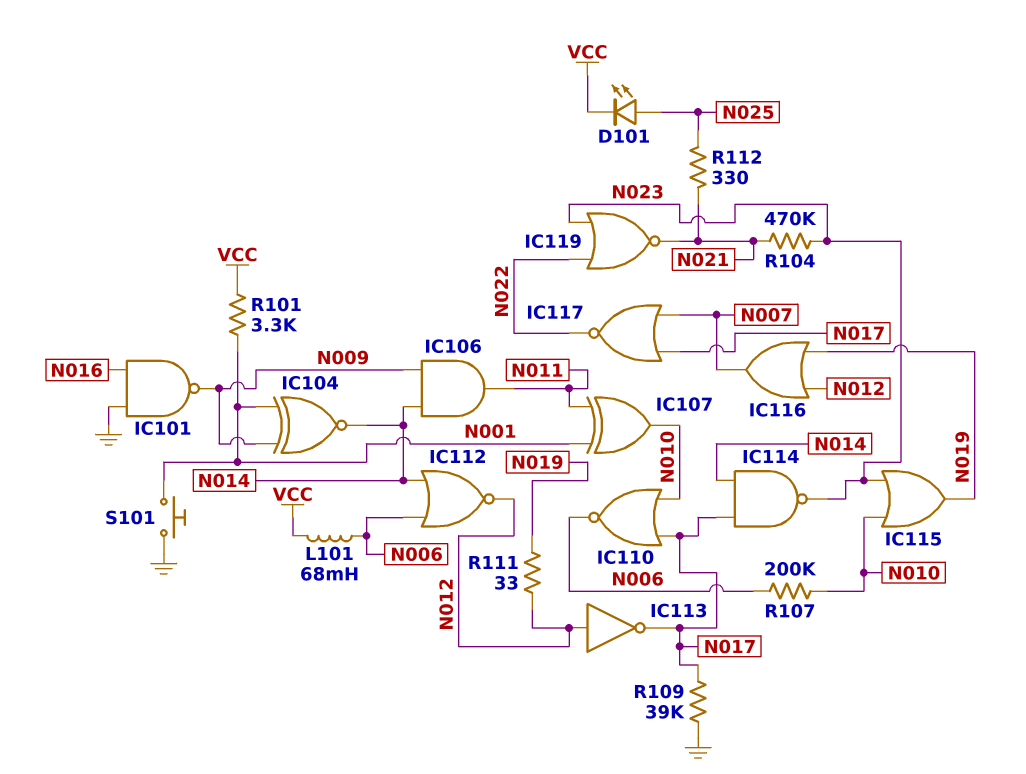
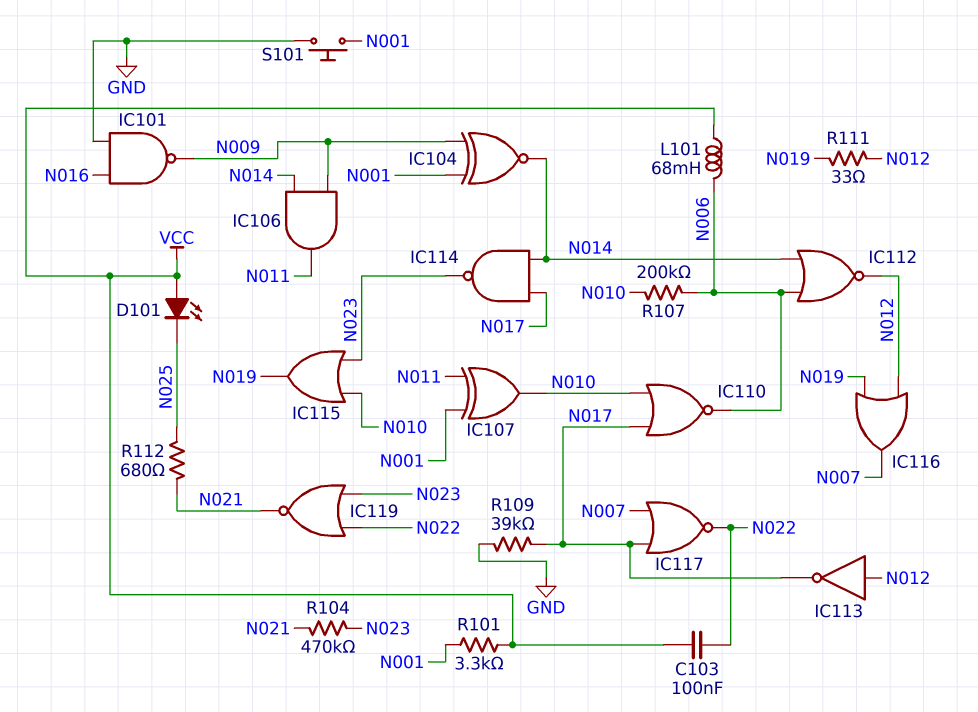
C103: none -> 100nF (N022, VCC)
D101: LED (A N025, K VCC) -> LED (A VCC, K N025)
R112: 330 (N021, N025) -> 680 (N021, N025)

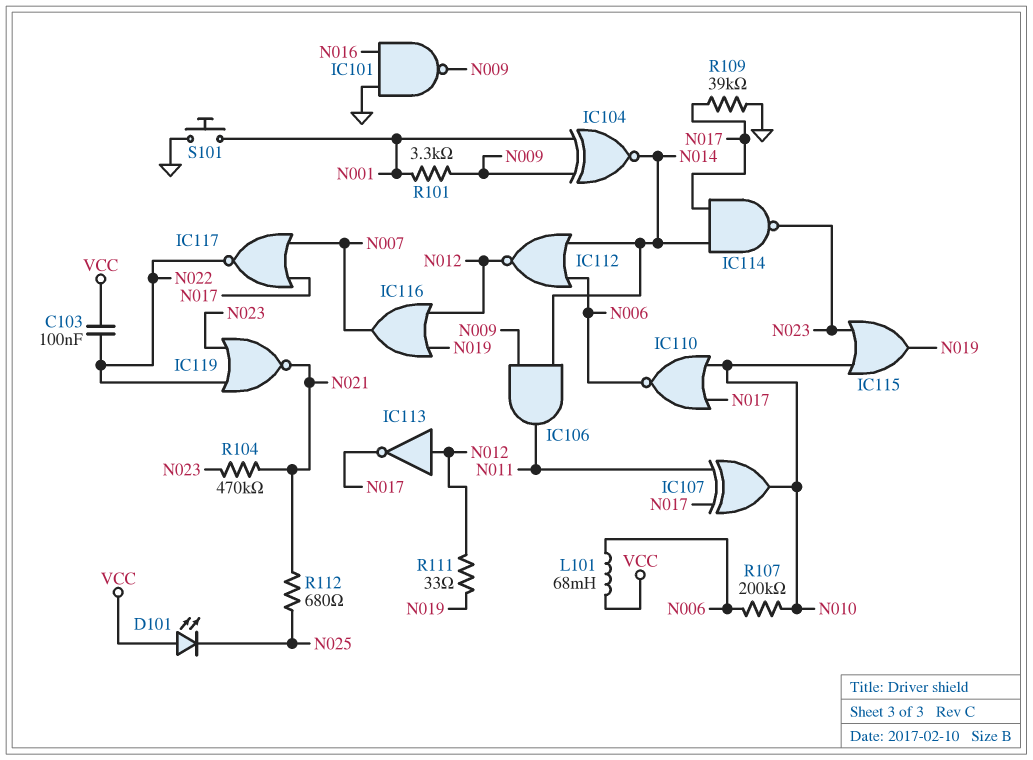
IC107: XOR (in N001, in N011, out N010) -> XOR (in N011, in N017, out N010)
R101: 3.3k (N001, VCC) -> 3.3k (N001, N009)

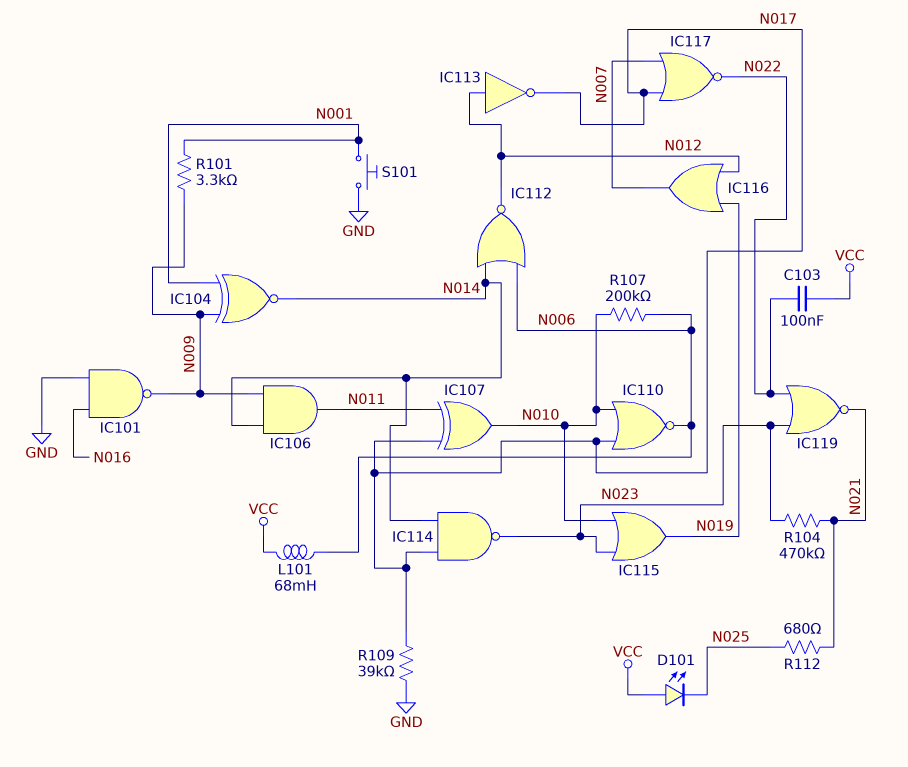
R111: 33 (N012, N019) -> none

